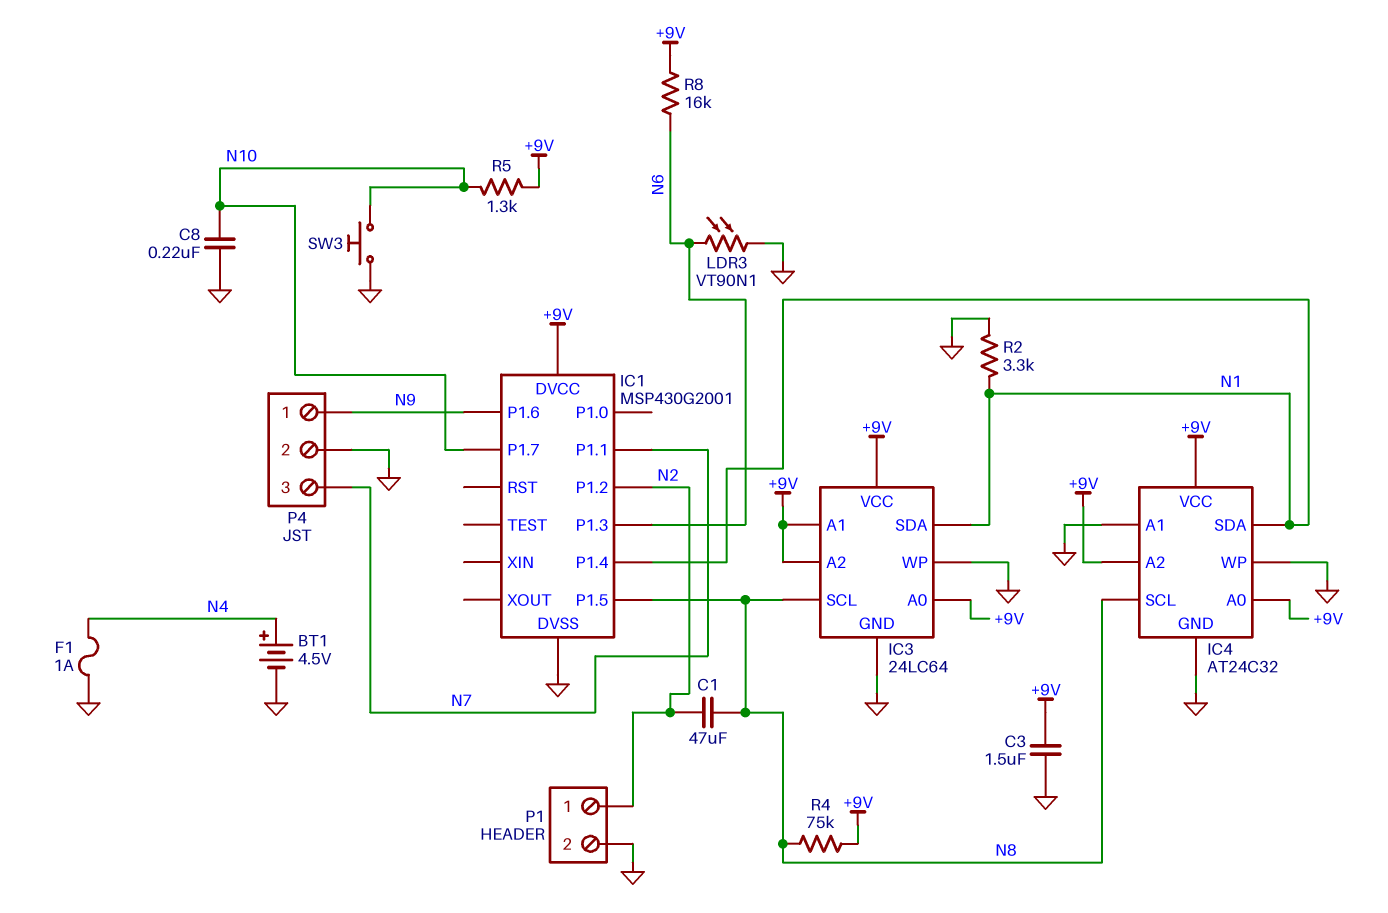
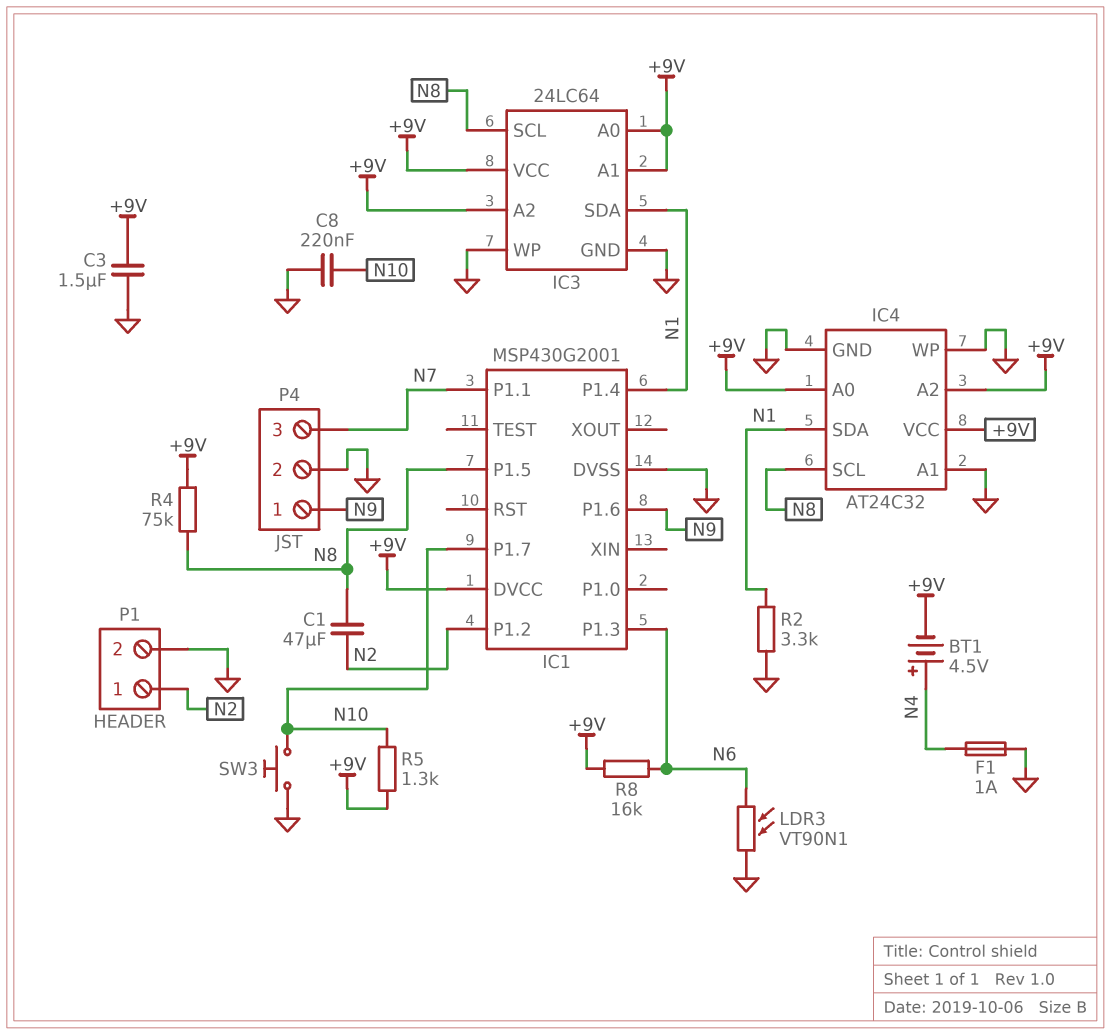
BT1: 4.5V (plus N4, minus GND) -> 4.5V (plus N4, minus +9V)

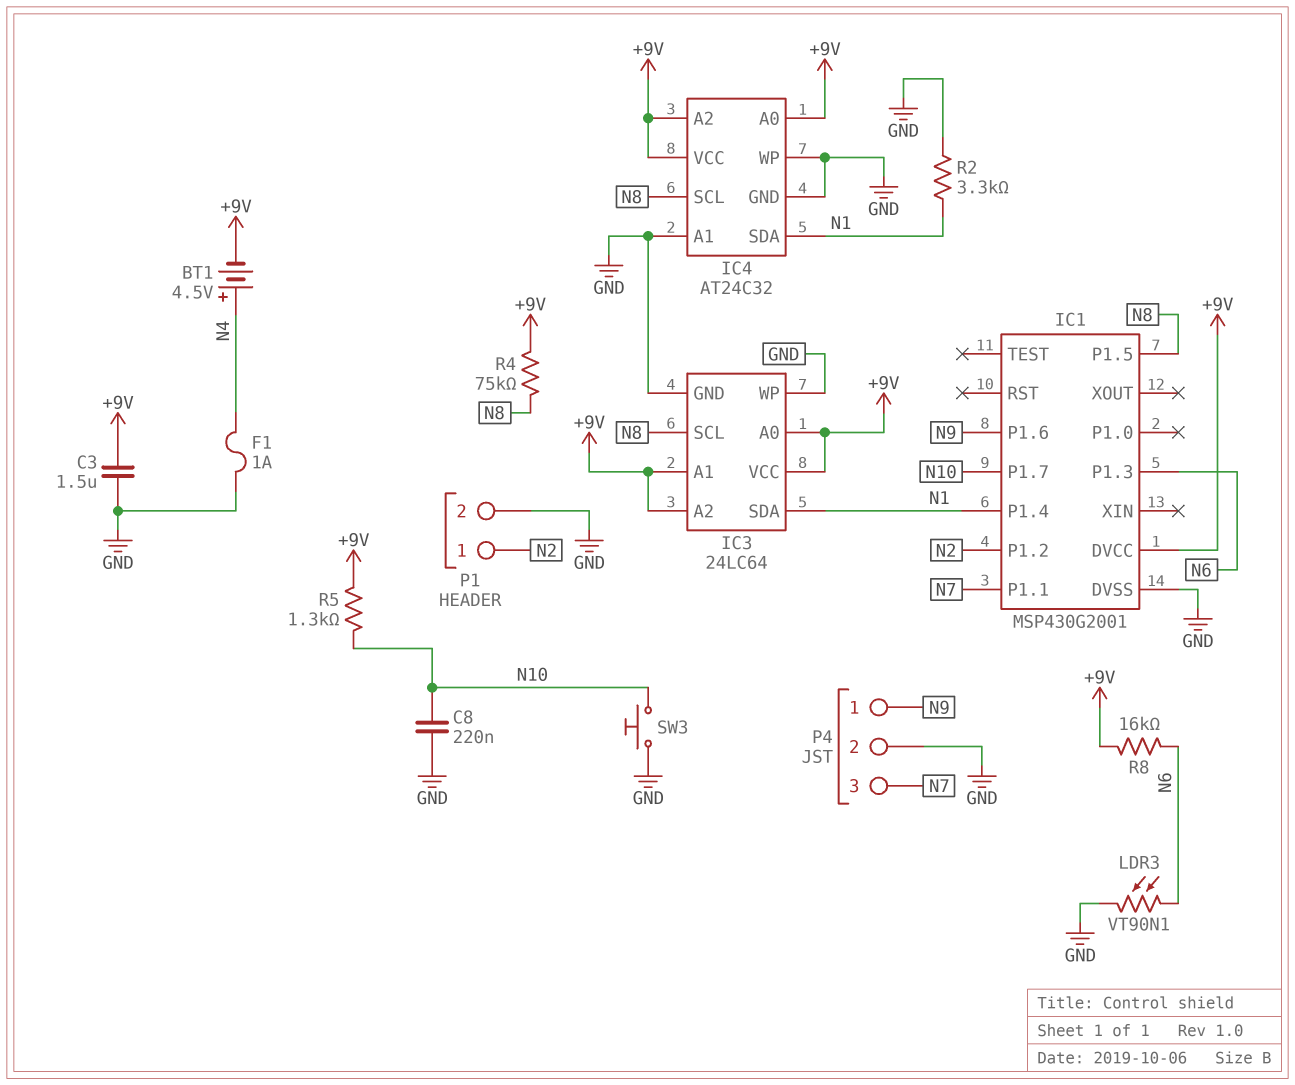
C1: 47uF (N2, N8) -> none

